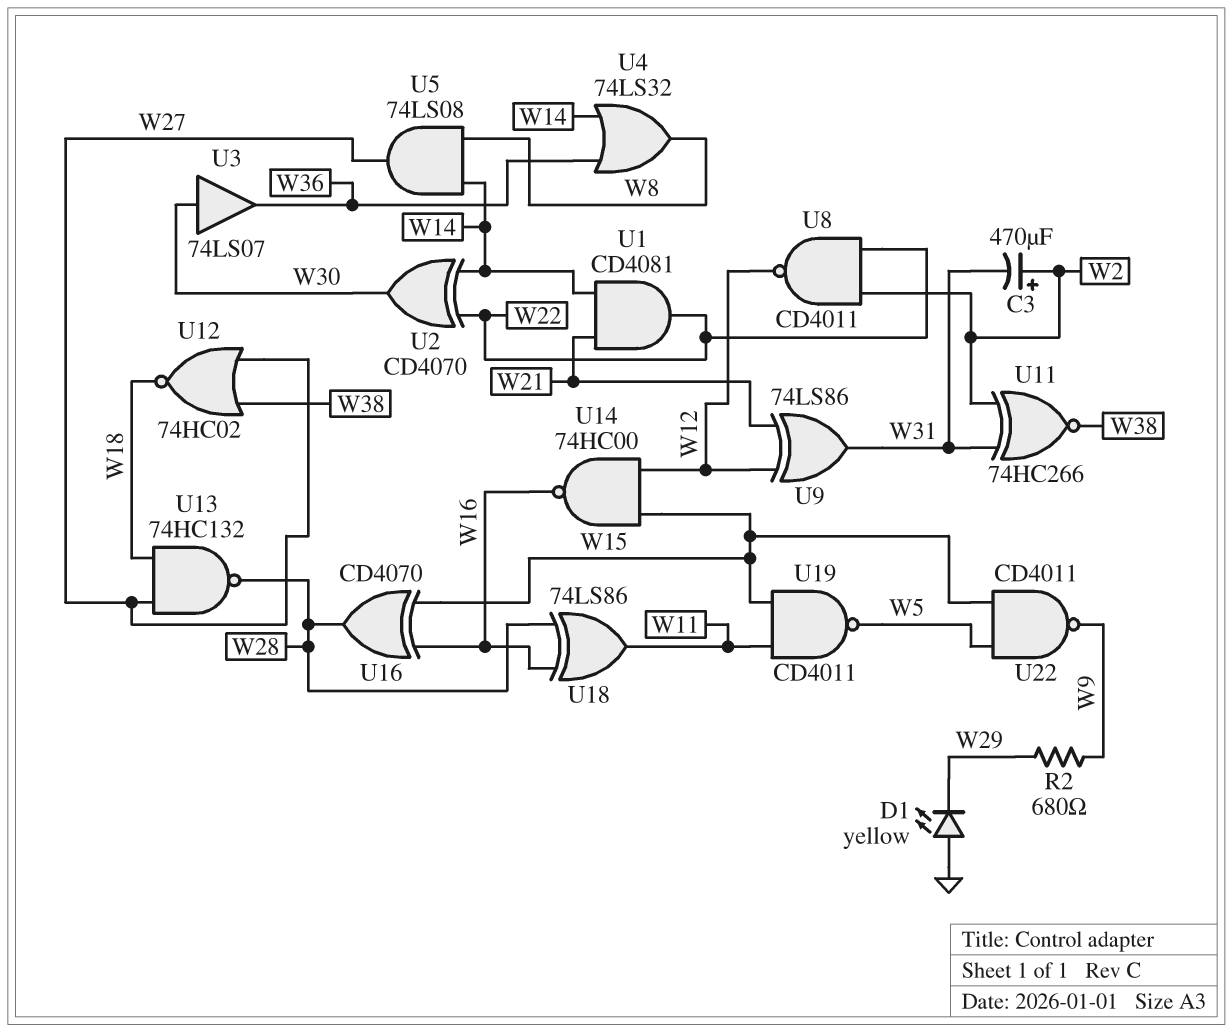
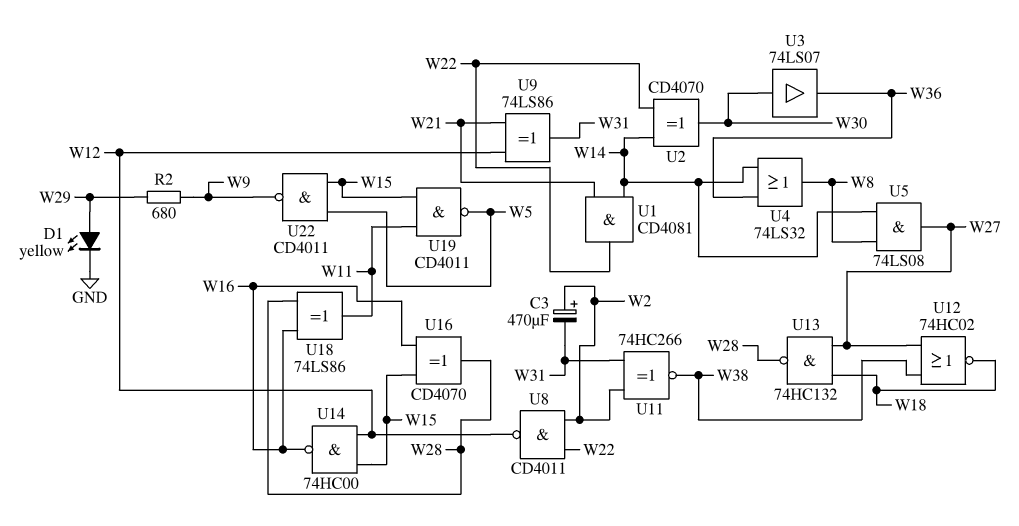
D1: LED yellow (A GND, K W29) -> LED yellow (A W29, K GND)

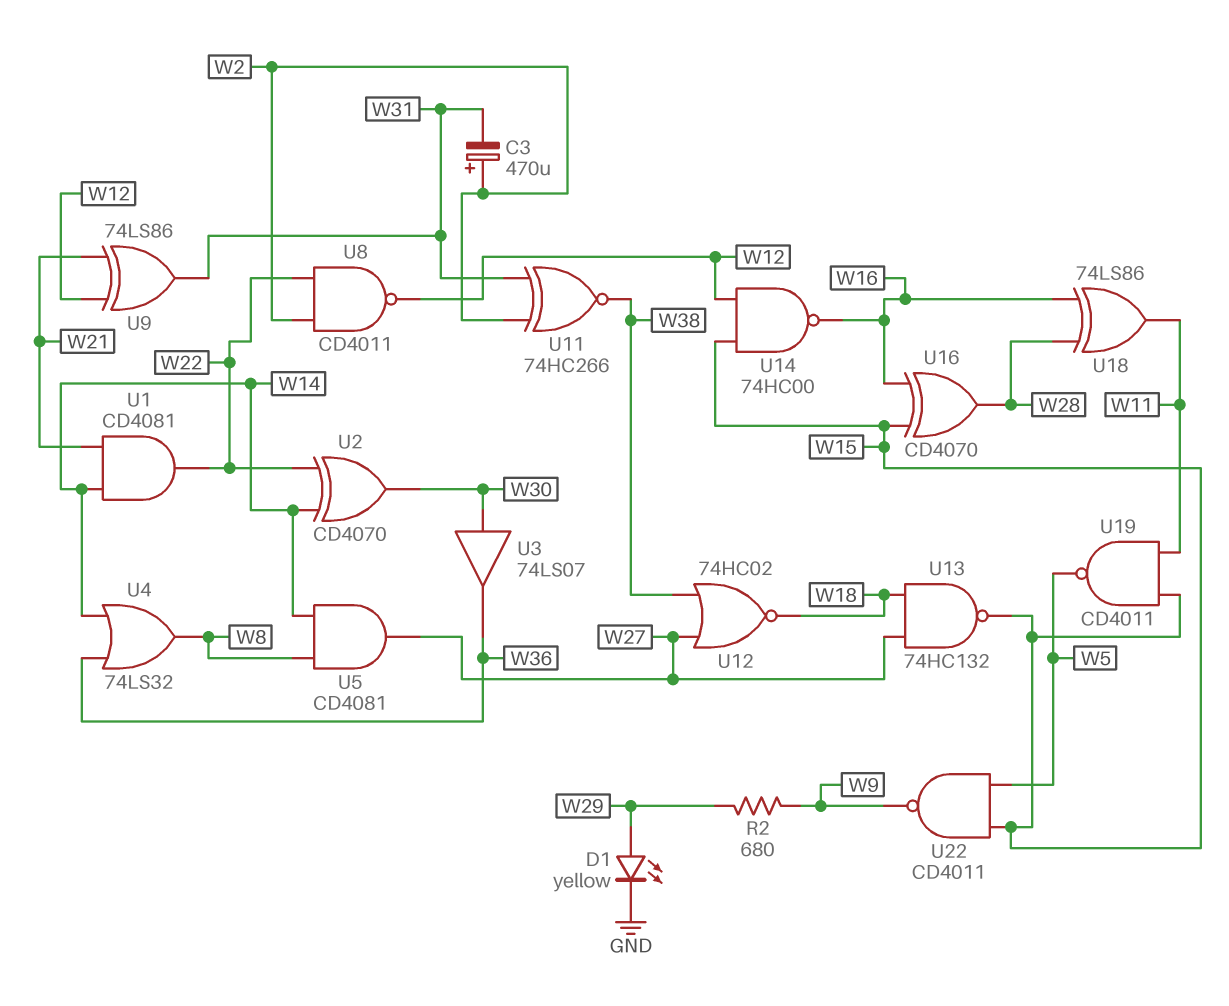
U5: AND 74LS08 (in W8, in W14, out W27) -> AND CD4081 (in W8, in W14, out W27)
U13: NAND 74HC132 (in W18, in W27, out W28) -> NAND 74HC132 (in W18, in W27, out W15)

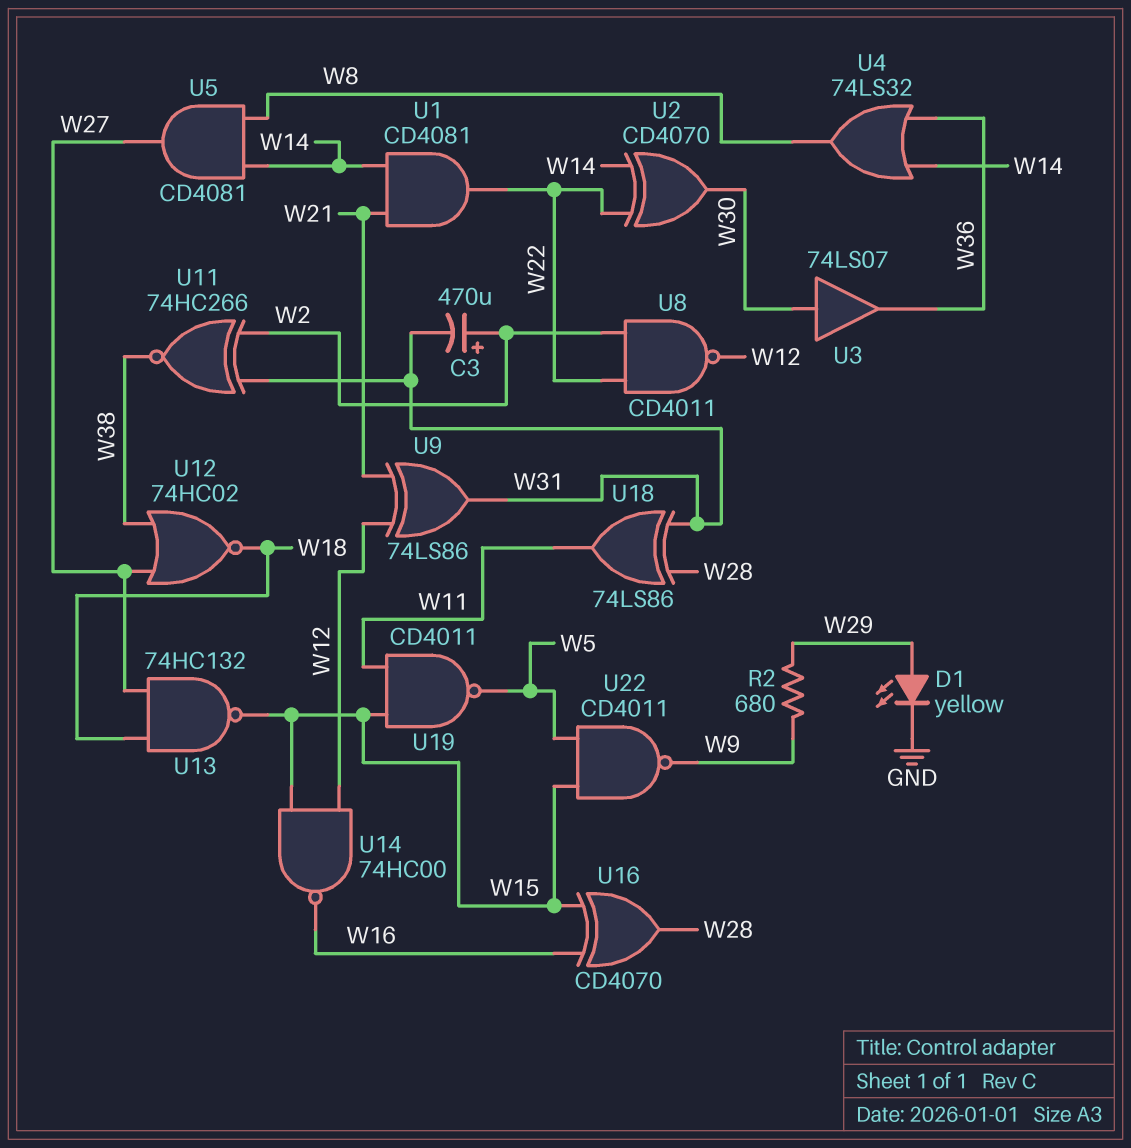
U18: XOR 74LS86 (in W16, in W28, out W11) -> XOR 74LS86 (in W28, in W31, out W11)

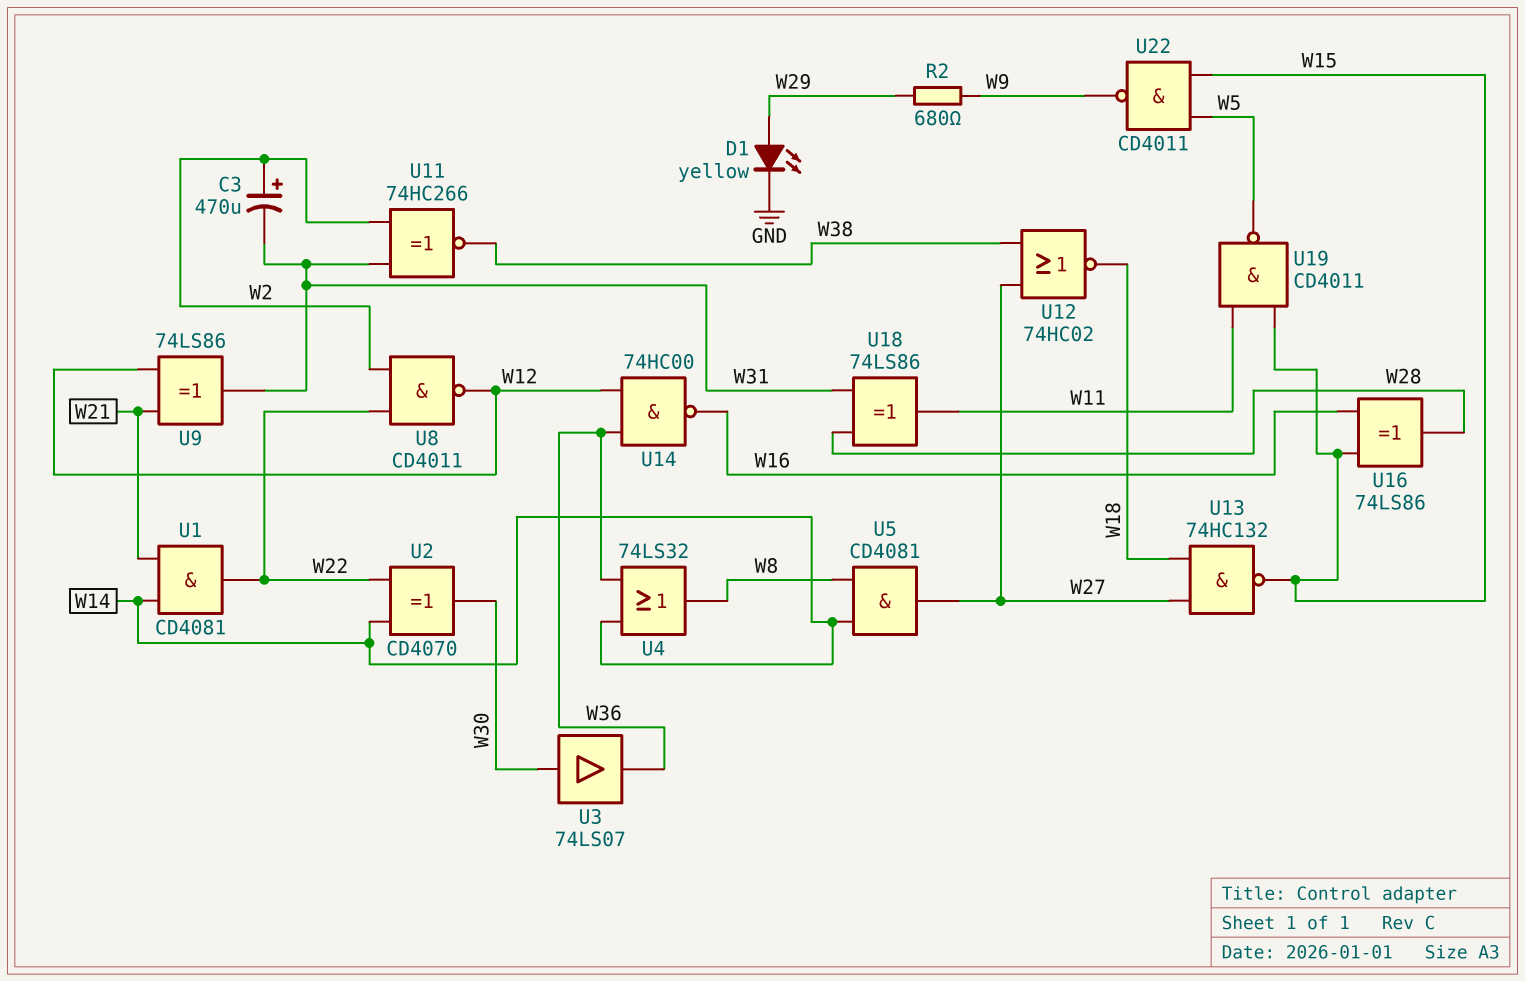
U14: NAND 74HC00 (in W12, in W15, out W16) -> NAND 74HC00 (in W12, in W36, out W16)
U16: XOR CD4070 (in W15, in W16, out W28) -> XOR 74LS86 (in W15, in W16, out W28)

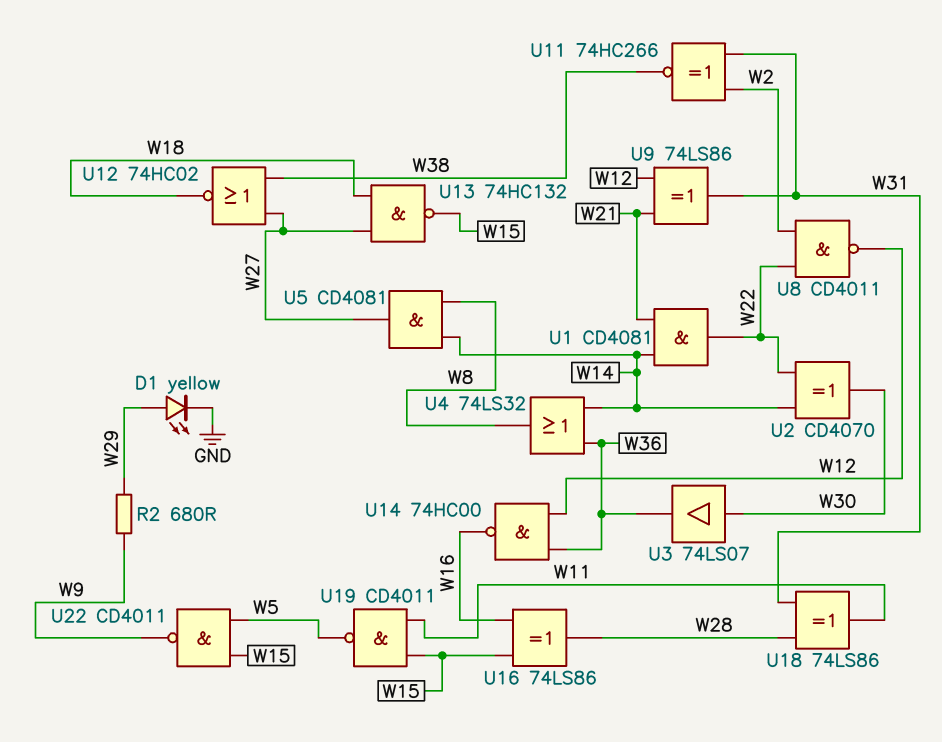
C3: 470uF (plus W2, minus W31) -> none

